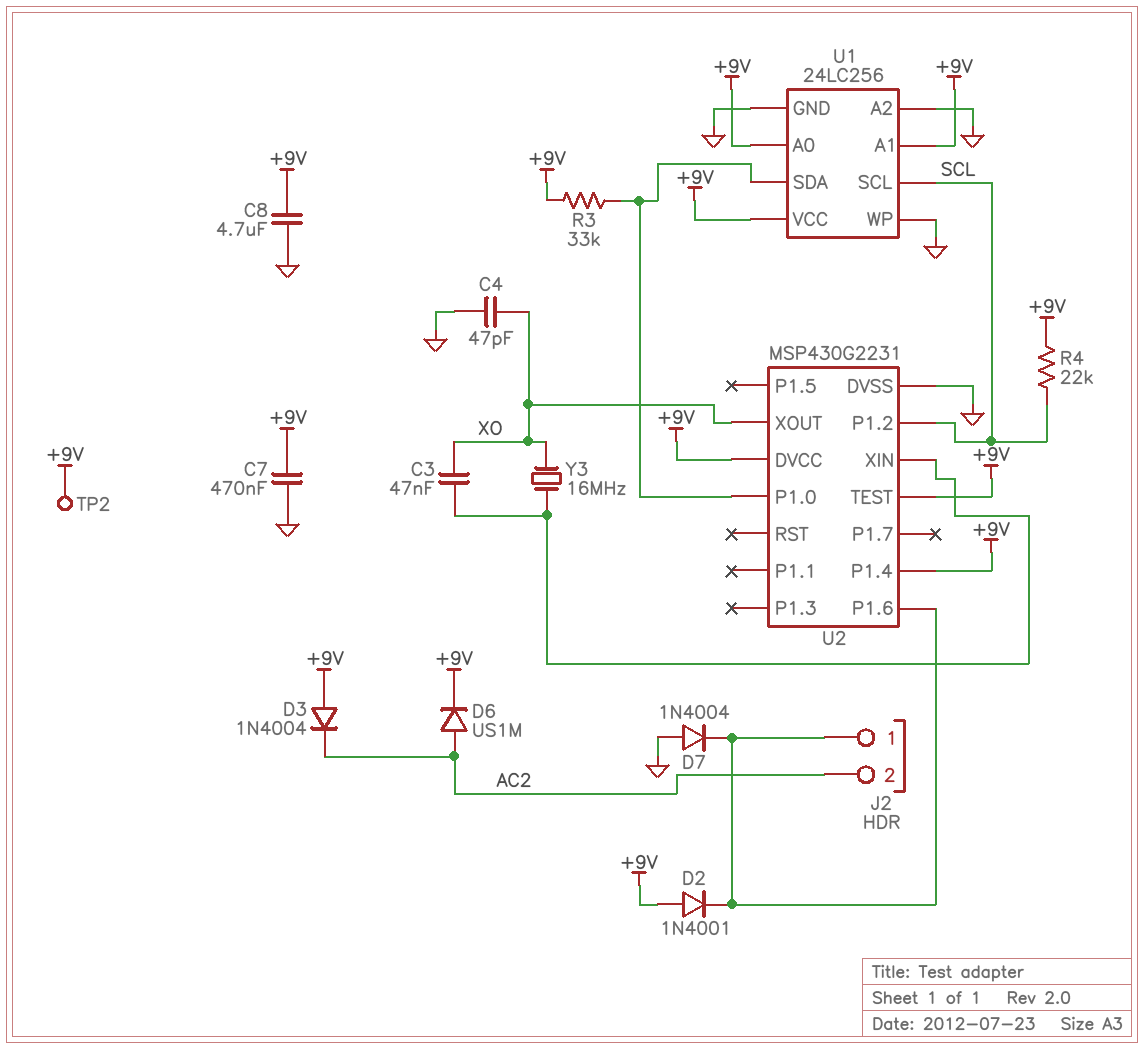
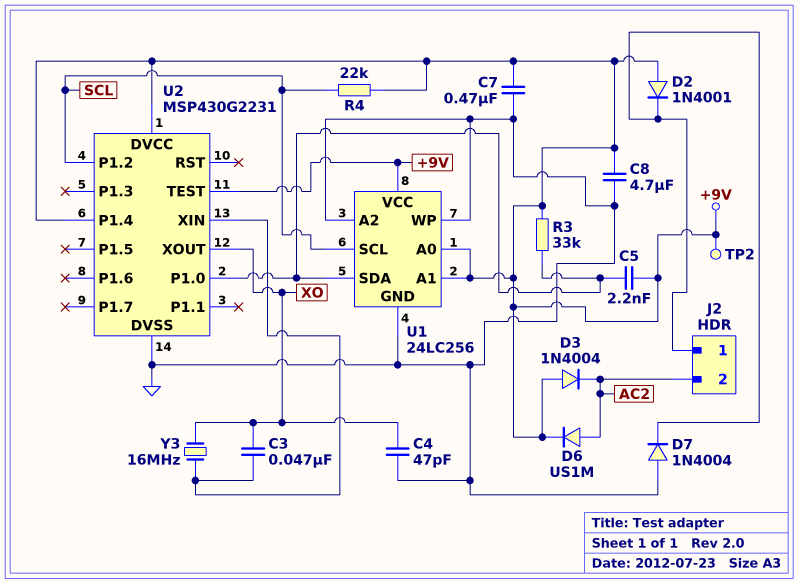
C5: none -> 2.2nF (+9V, U1/SDA)
U2 pin P1.6: J2/1 -> none

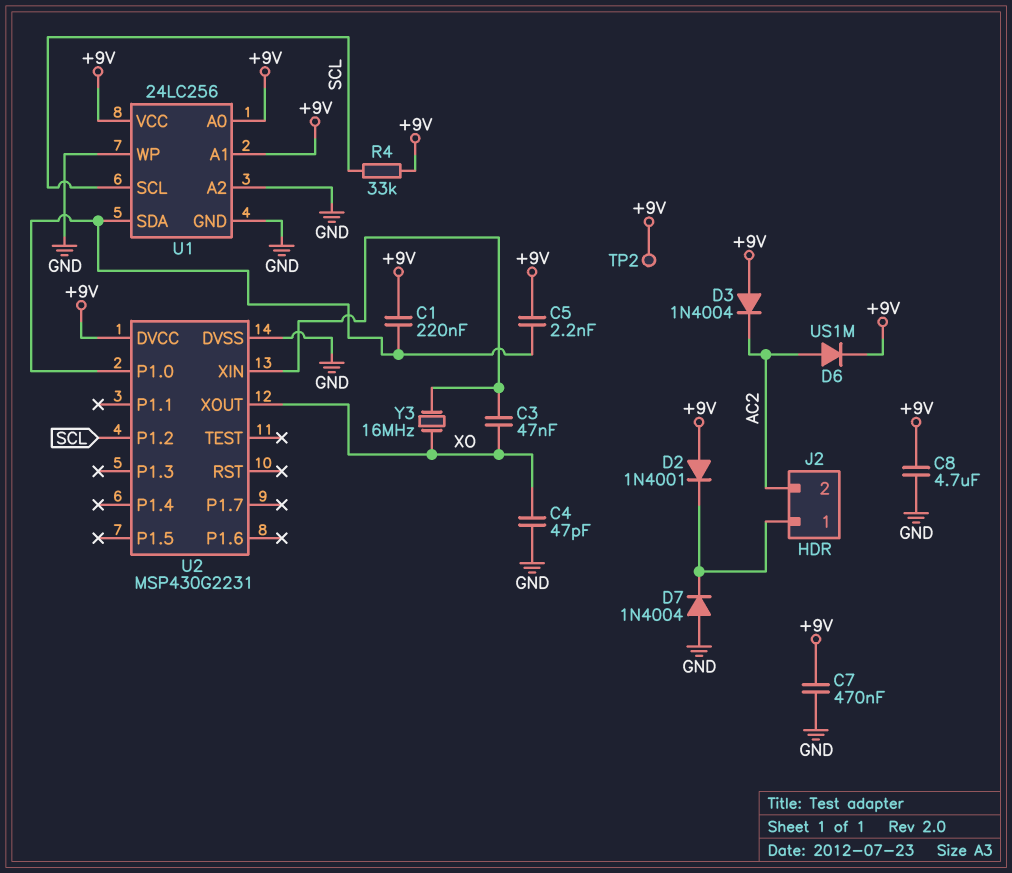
C1: none -> 220nF (+9V, U1/SDA)
R3: 33k (+9V, U1/SDA) -> none
R4: 22k (+9V, SCL) -> 33k (+9V, SCL)
U2 pin P1.4: +9V -> none
U2 pin TEST: +9V -> none

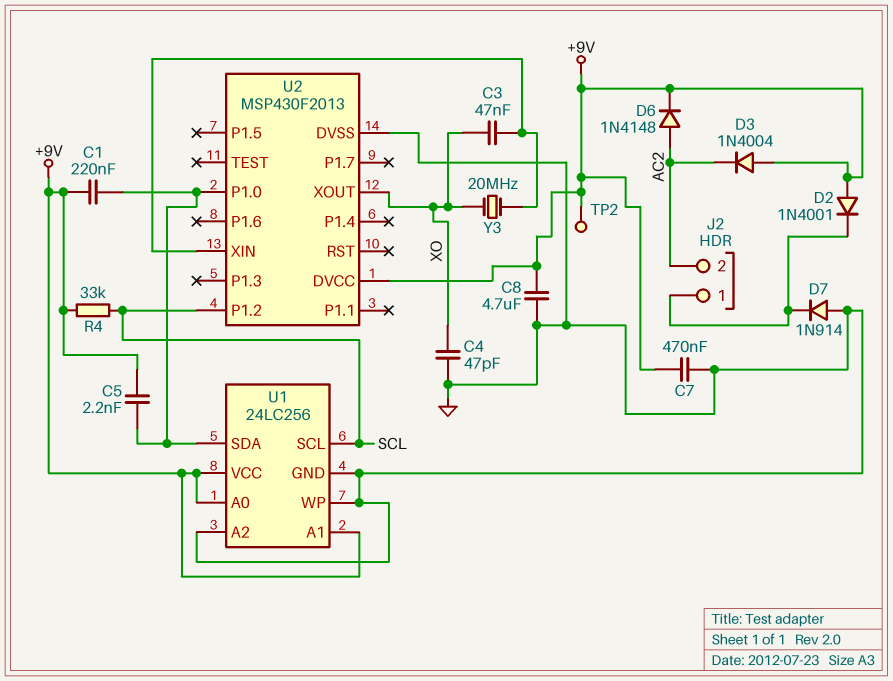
D6: diode US1M (A AC2, K +9V) -> diode 1N4148 (A AC2, K +9V)
D7: diode 1N4004 (A GND, K J2/1) -> diode 1N914 (A GND, K J2/1)
U2: MSP430G2231 -> MSP430F2013
Y3: 16MHz (U2/XIN, XO) -> 20MHz (U2/XIN, XO)

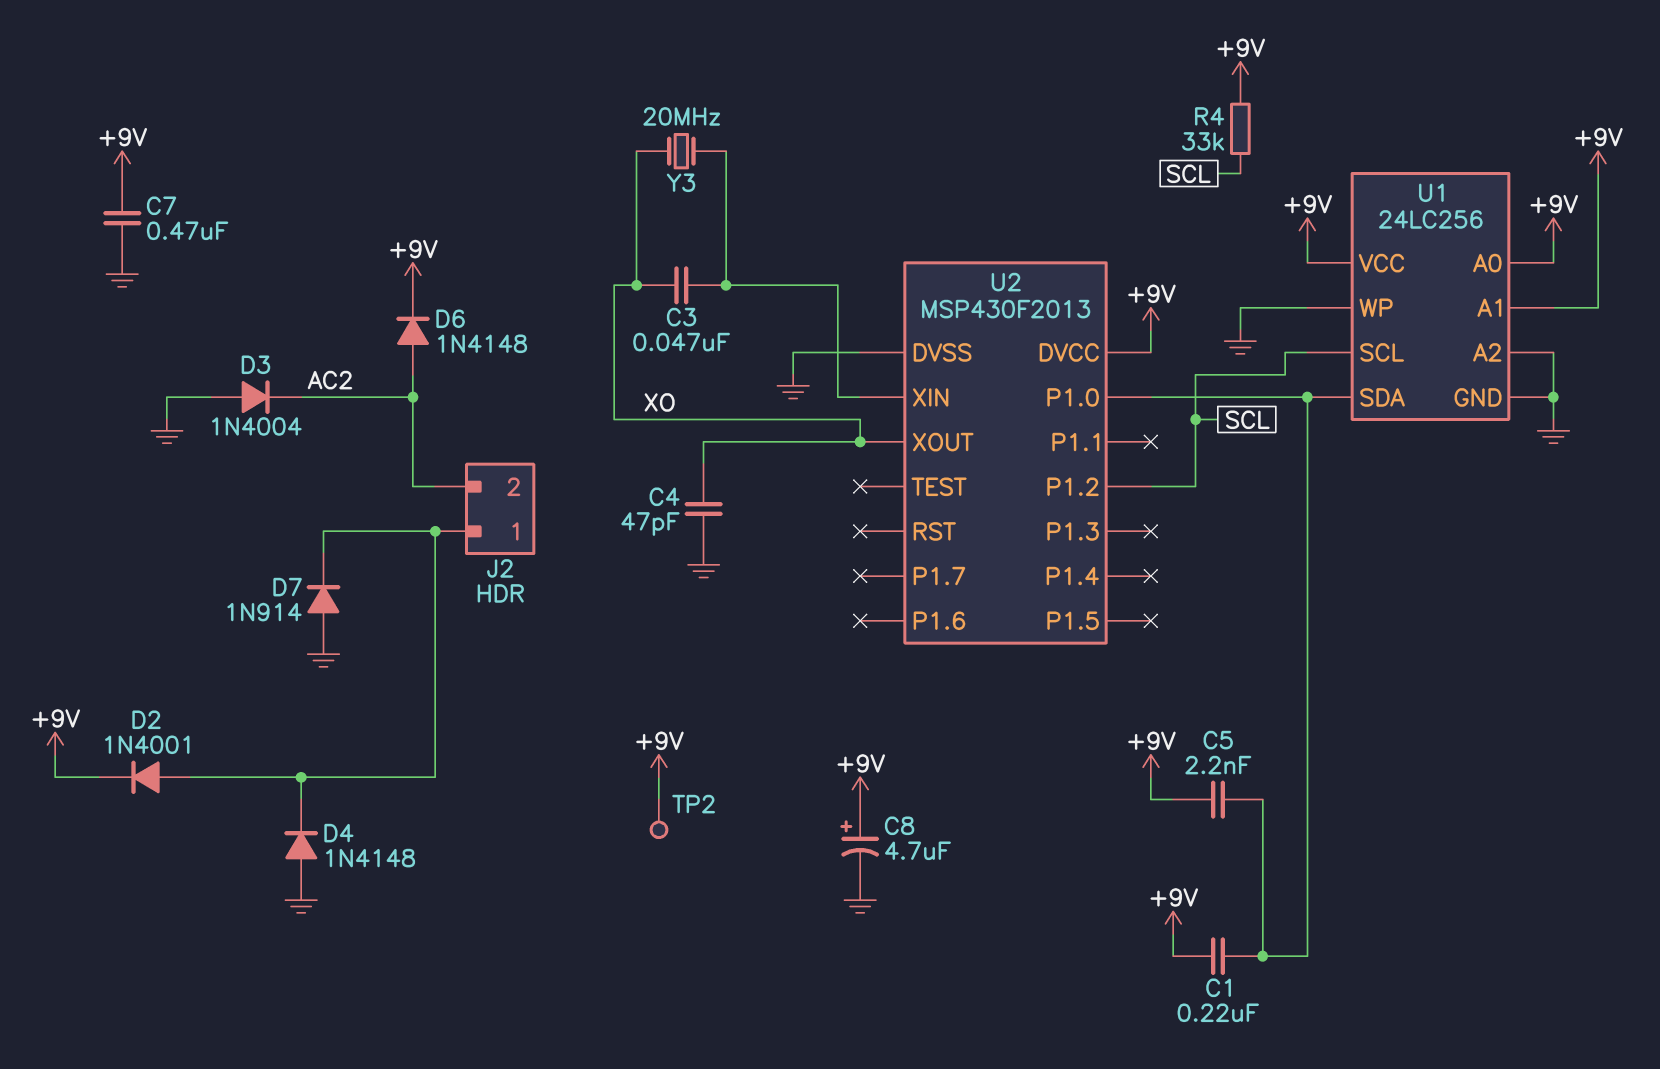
C8: 4.7uF (+9V, GND) -> 4.7uF (plus +9V, minus GND)
D2: diode 1N4001 (A +9V, K J2/1) -> diode 1N4001 (A J2/1, K +9V)
D3: diode 1N4004 (A +9V, K AC2) -> diode 1N4004 (A GND, K AC2)
D4: none -> diode 1N4148 (A GND, K J2/1)

